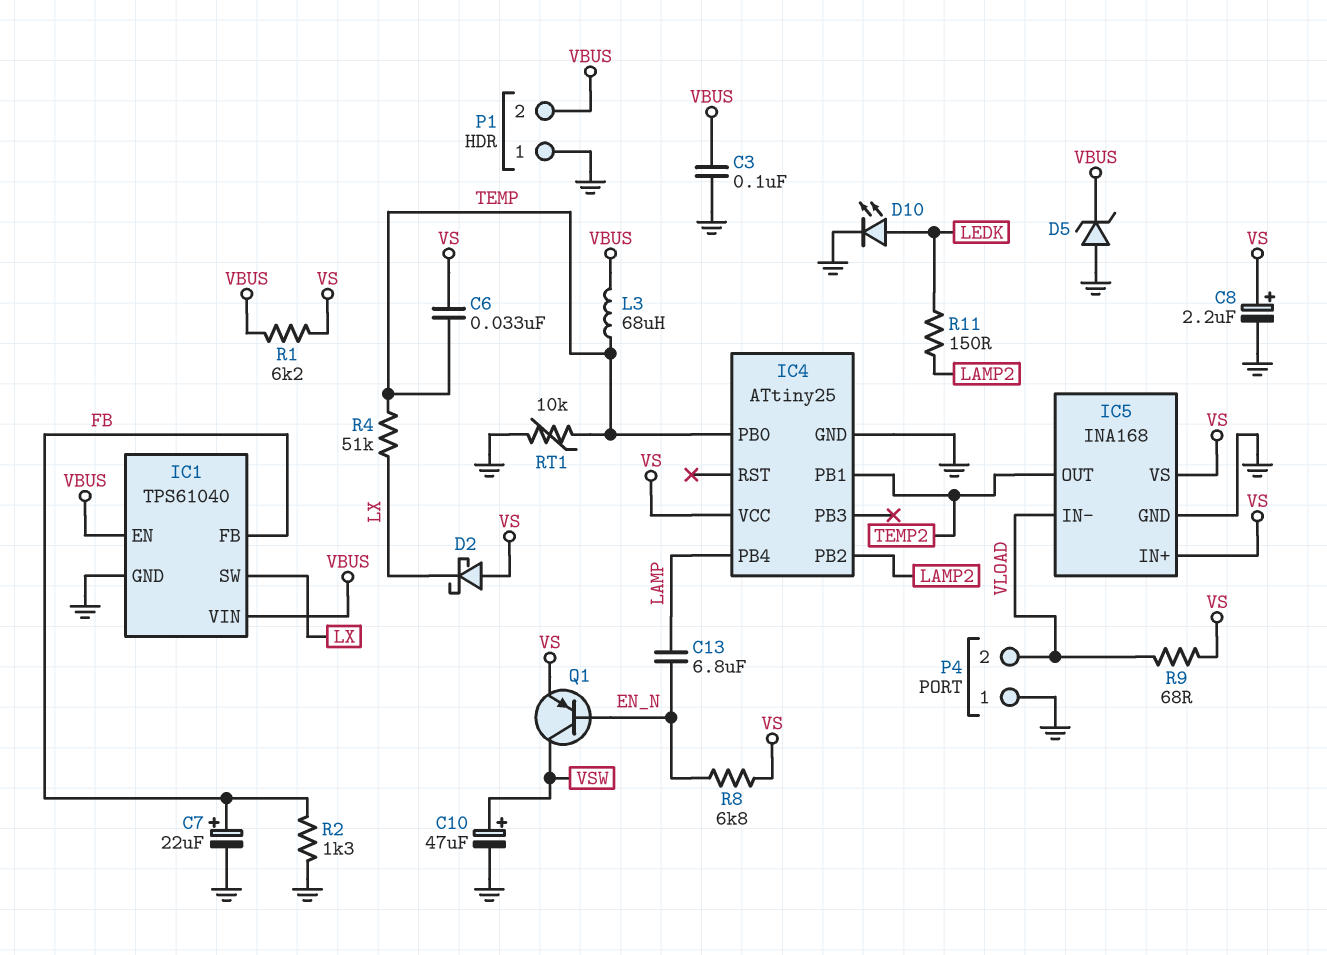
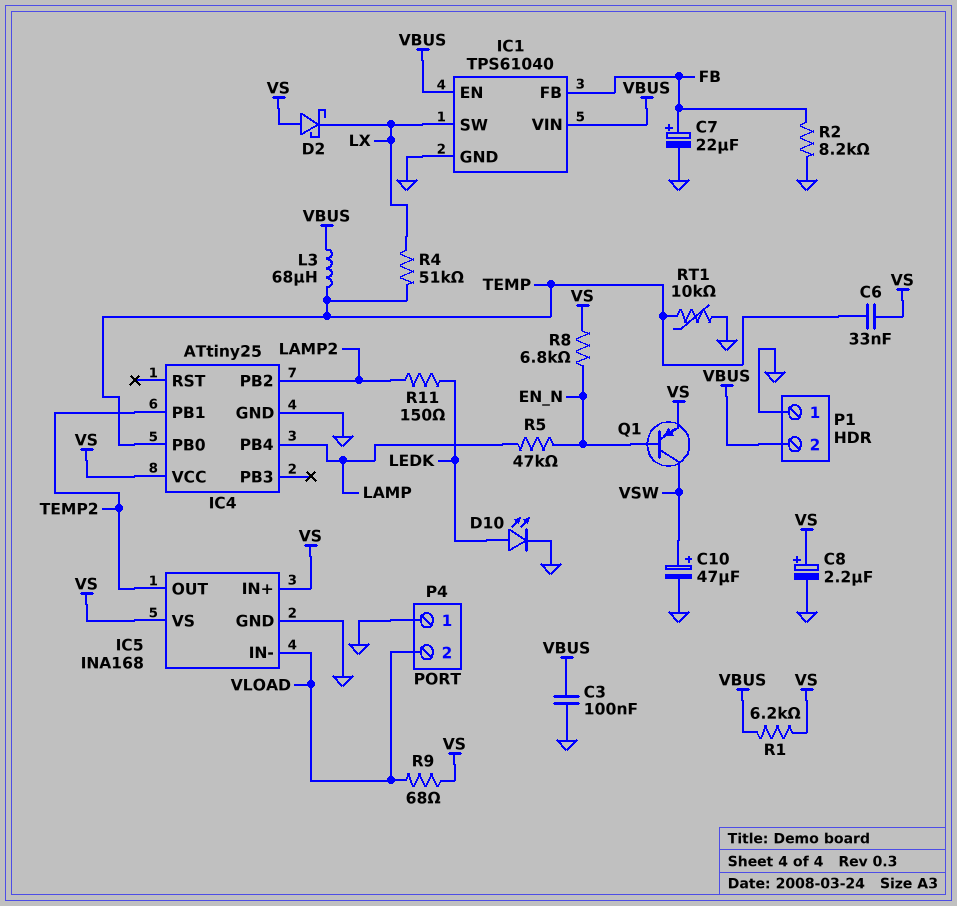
C13: 6.8uF (EN_N, LAMP) -> none
D5: zener (A GND, K VBUS) -> none
R2: 1.3k (FB, GND) -> 8.2k (FB, GND)
R5: none -> 47k (EN_N, LAMP)

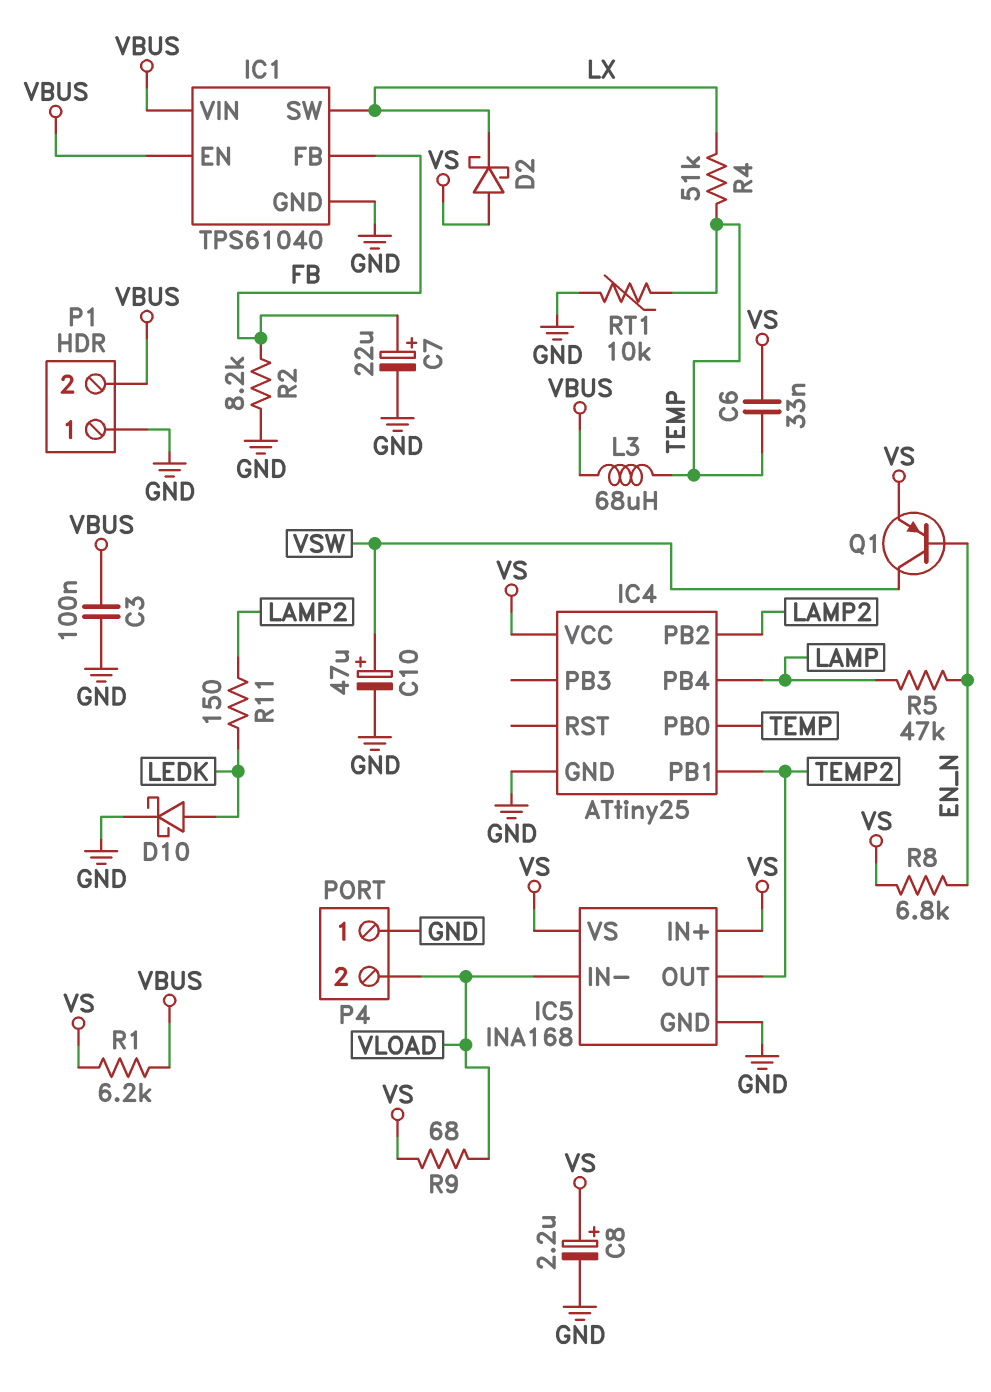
D10: LED (A LEDK, K GND) -> schottky (A LEDK, K GND)

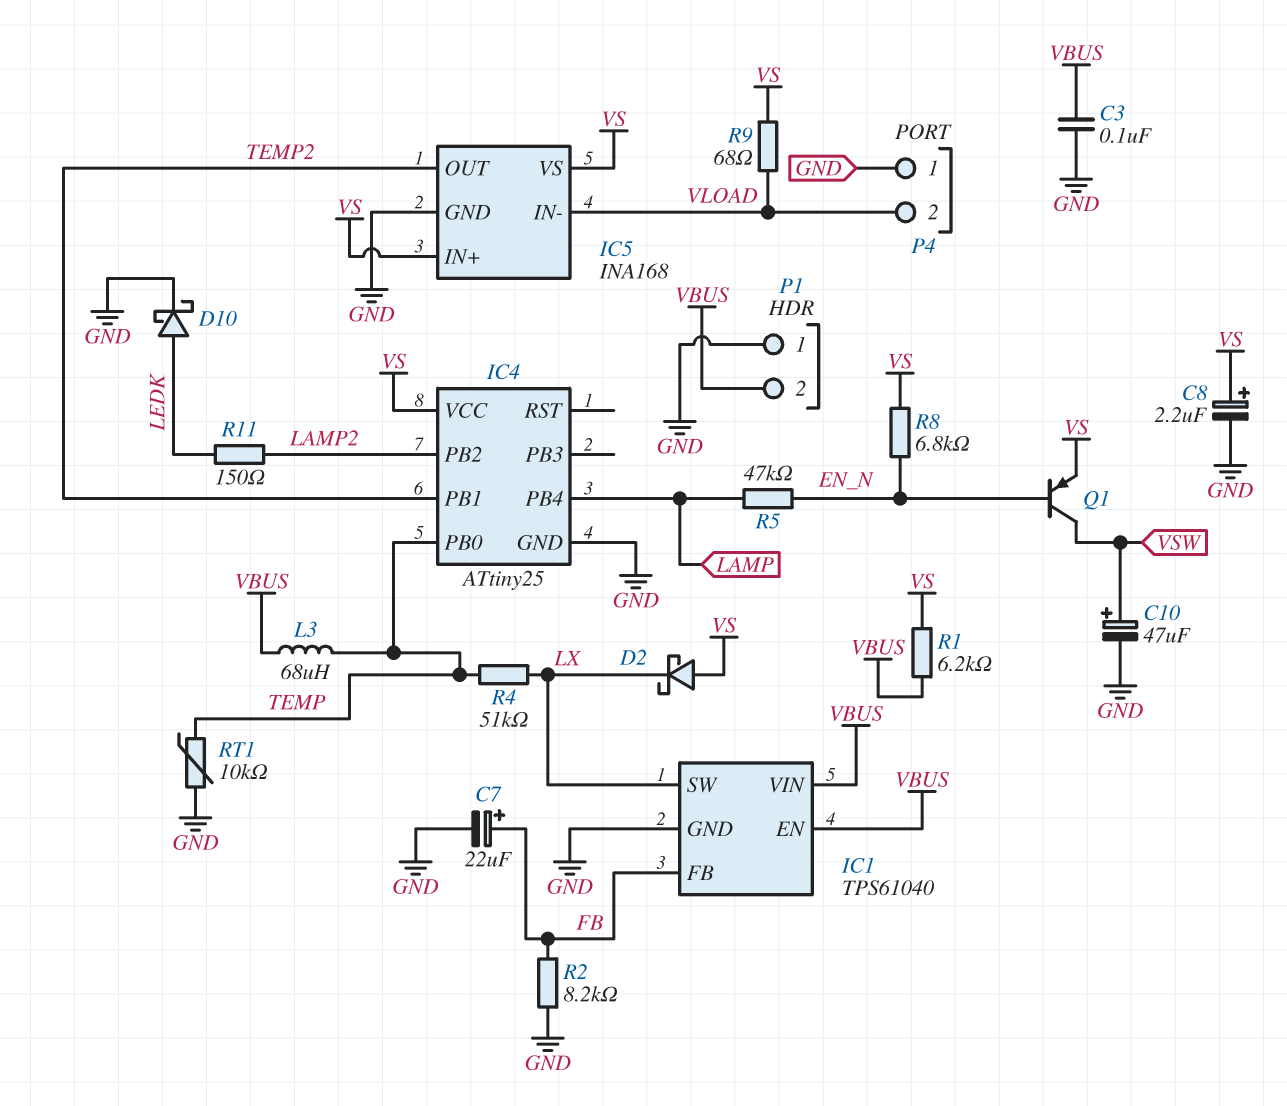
C6: 33nF (TEMP, VS) -> none

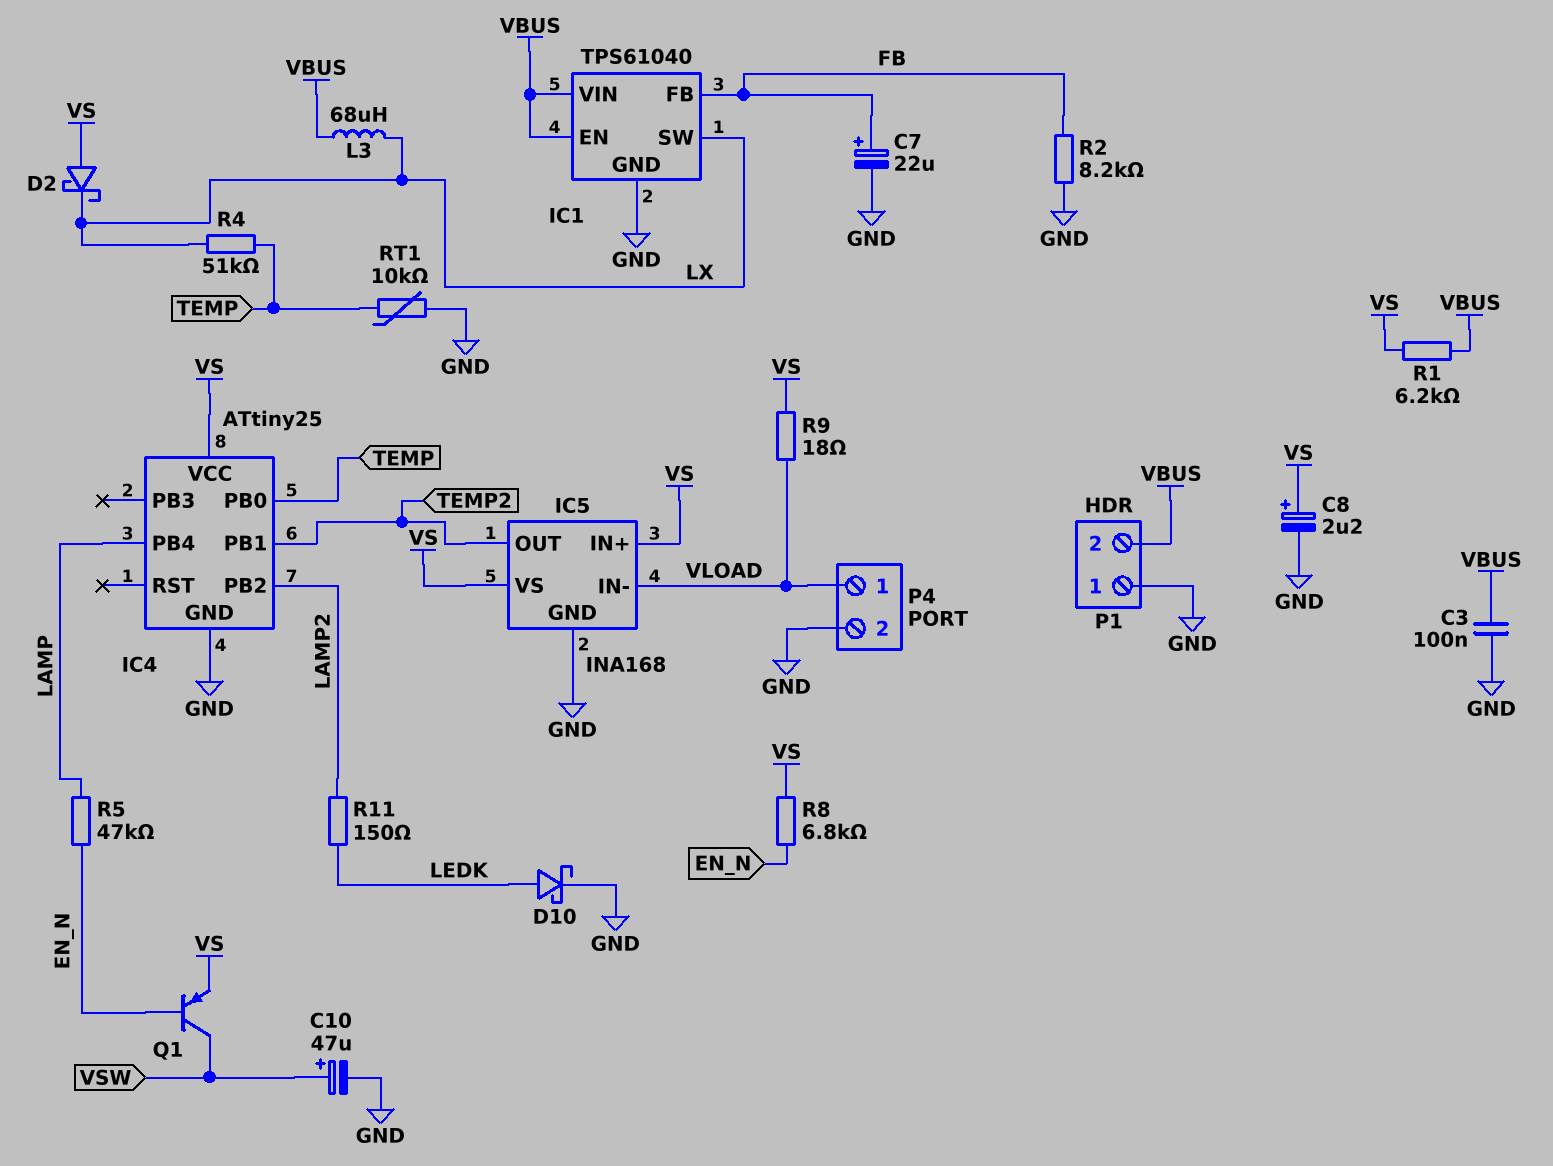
L3: 68uH (TEMP, VBUS) -> 68uH (LX, VBUS)
P4 pin 1: GND -> VLOAD
P4 pin 2: VLOAD -> GND
R9: 68 (VLOAD, VS) -> 18 (VLOAD, VS)

